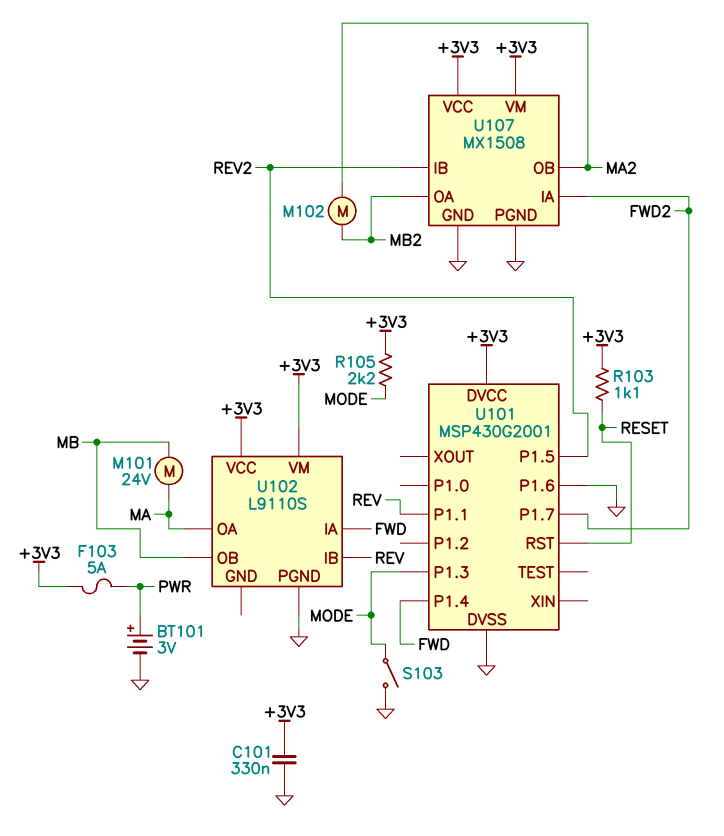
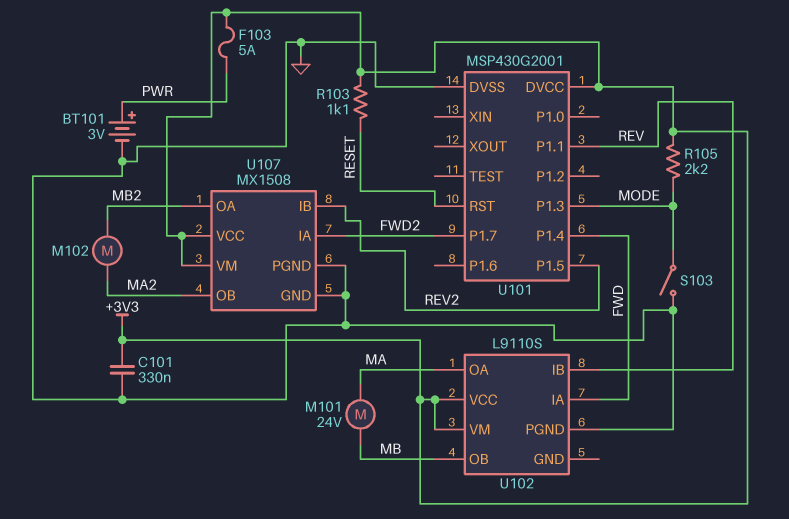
U101 pin P1.6: GND -> none

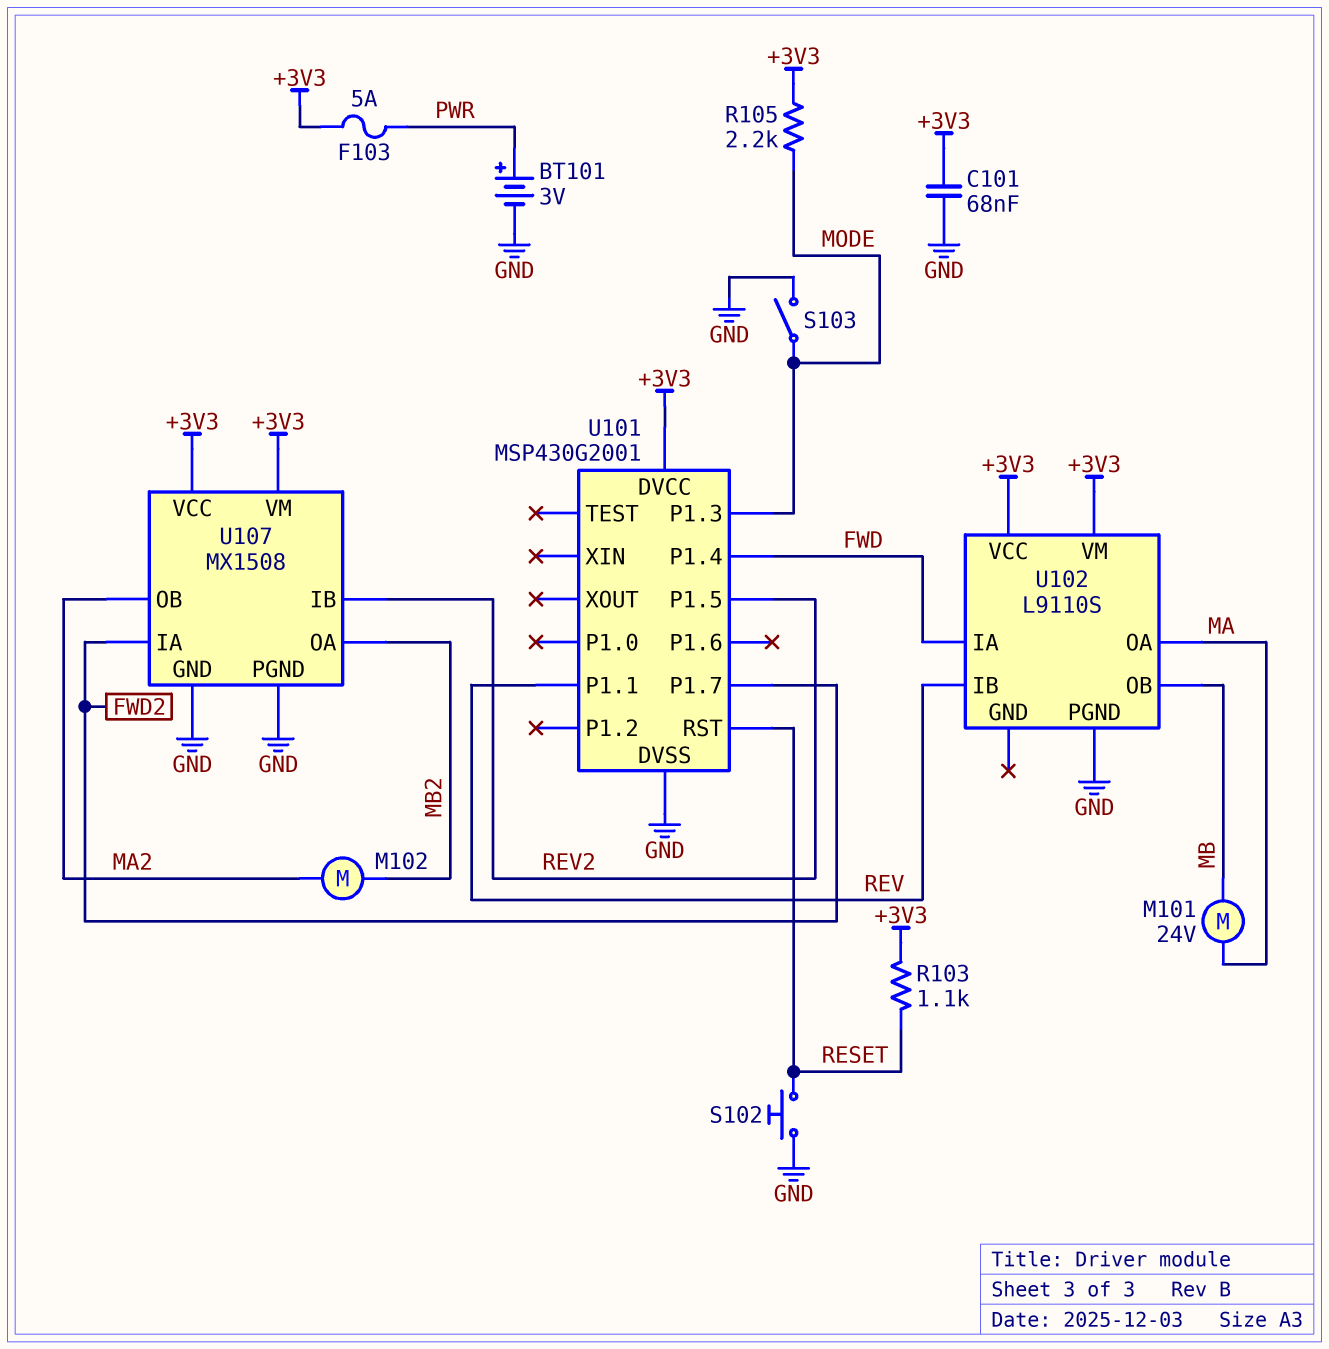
C101: 330nF (+3V3, GND) -> 68nF (+3V3, GND)
S102: none -> button (GND, RESET)

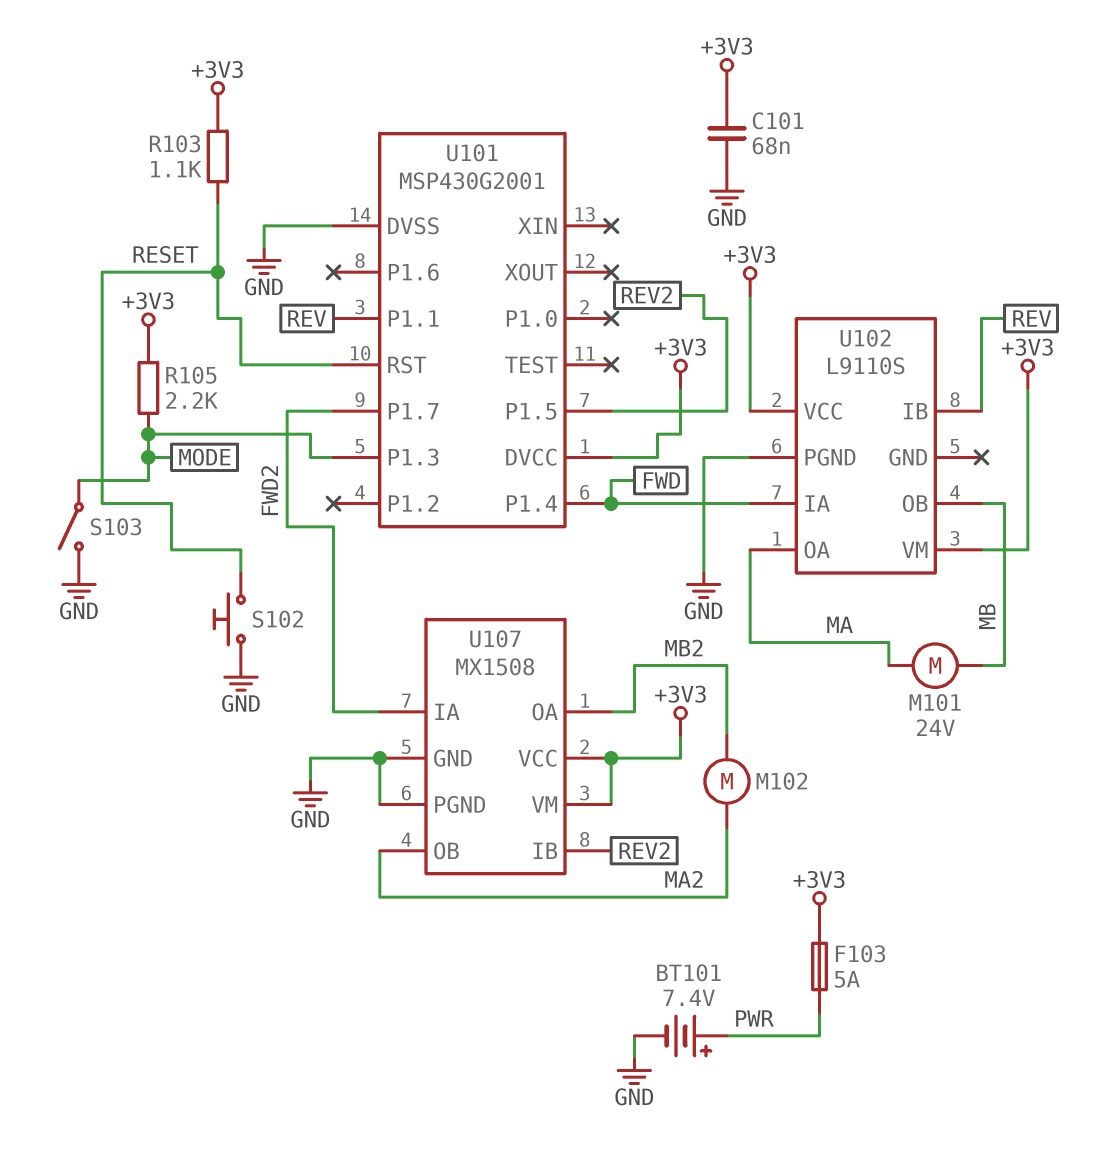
BT101: 3V (plus PWR, minus GND) -> 7.4V (plus PWR, minus GND)

